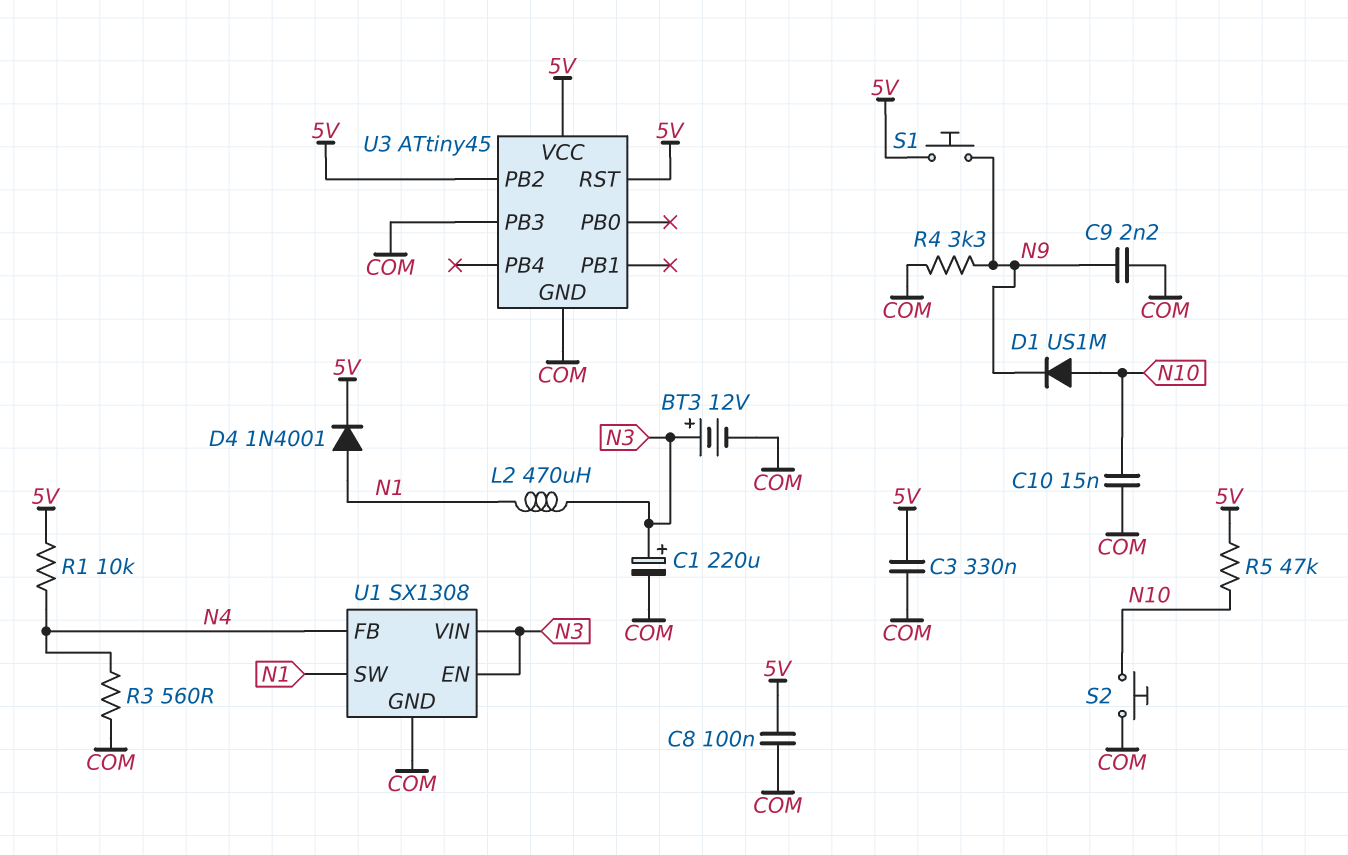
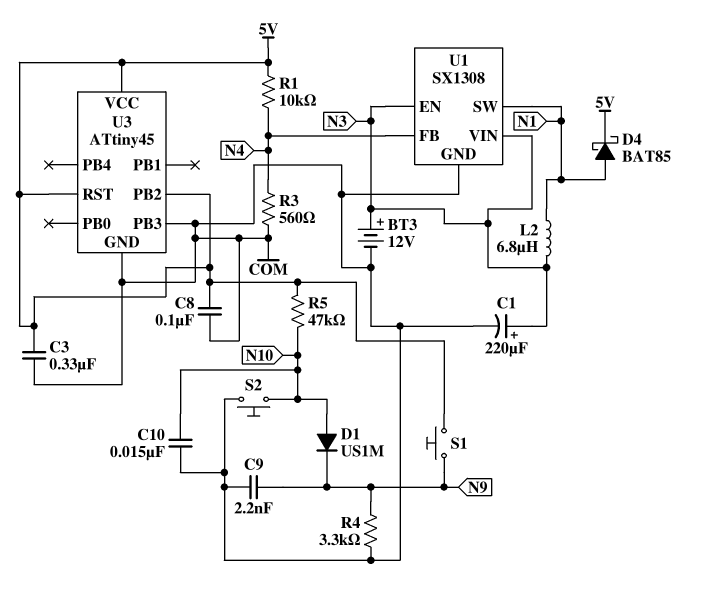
D4: diode 1N4001 (A N1, K 5V) -> schottky BAT85 (A N1, K 5V)
L2: 470uH (N1, N3) -> 6.8uH (N1, N3)

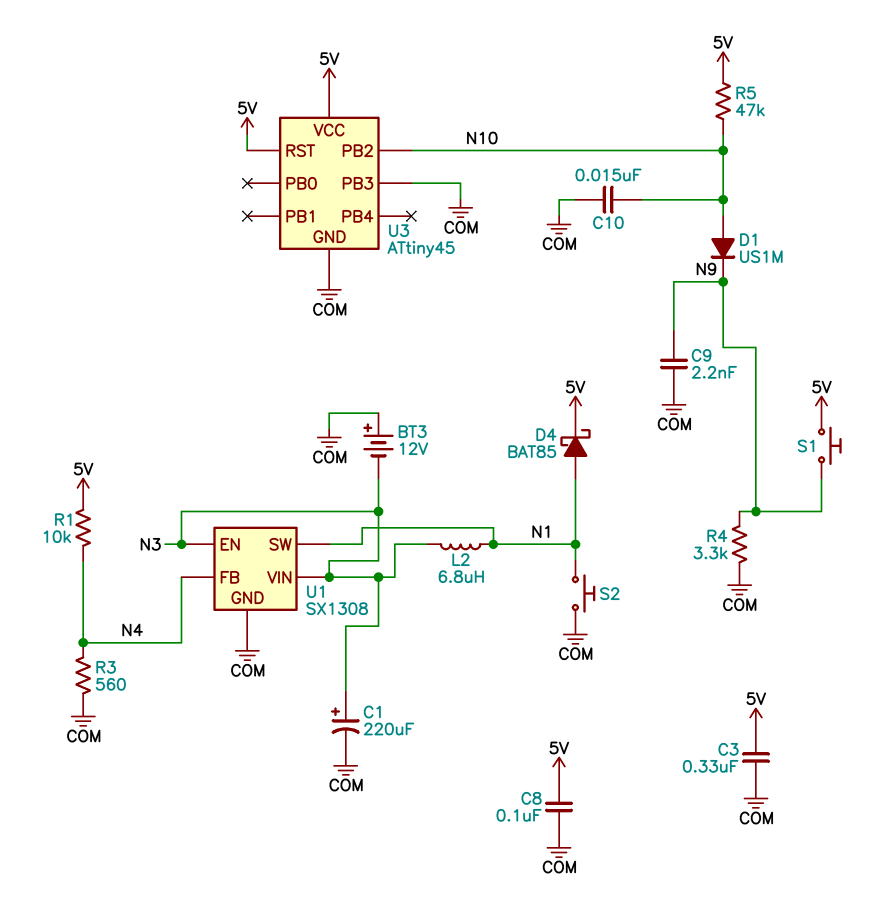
BT3: 12V (plus N3, minus COM) -> 12V (plus COM, minus N3)
S2: button (COM, N10) -> button (COM, N1)
U3 pin PB2: 5V -> N10

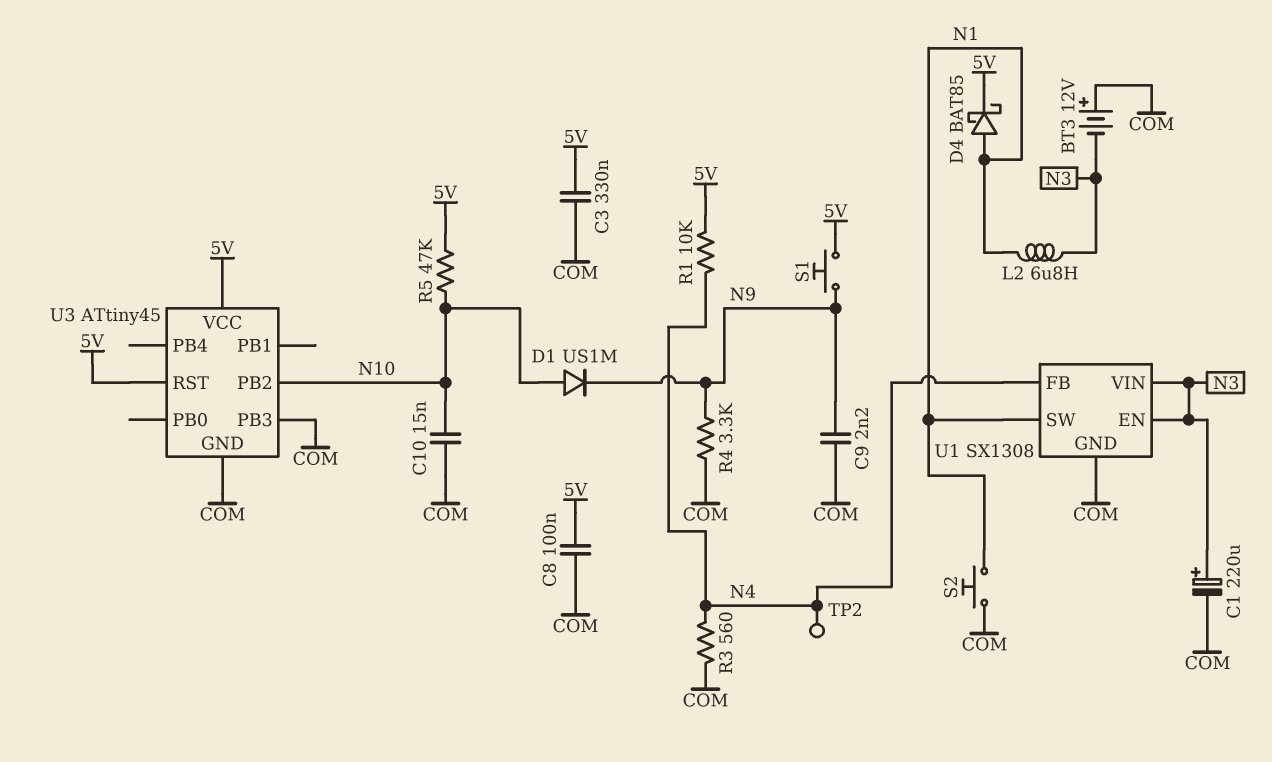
TP2: none -> test point (N4)

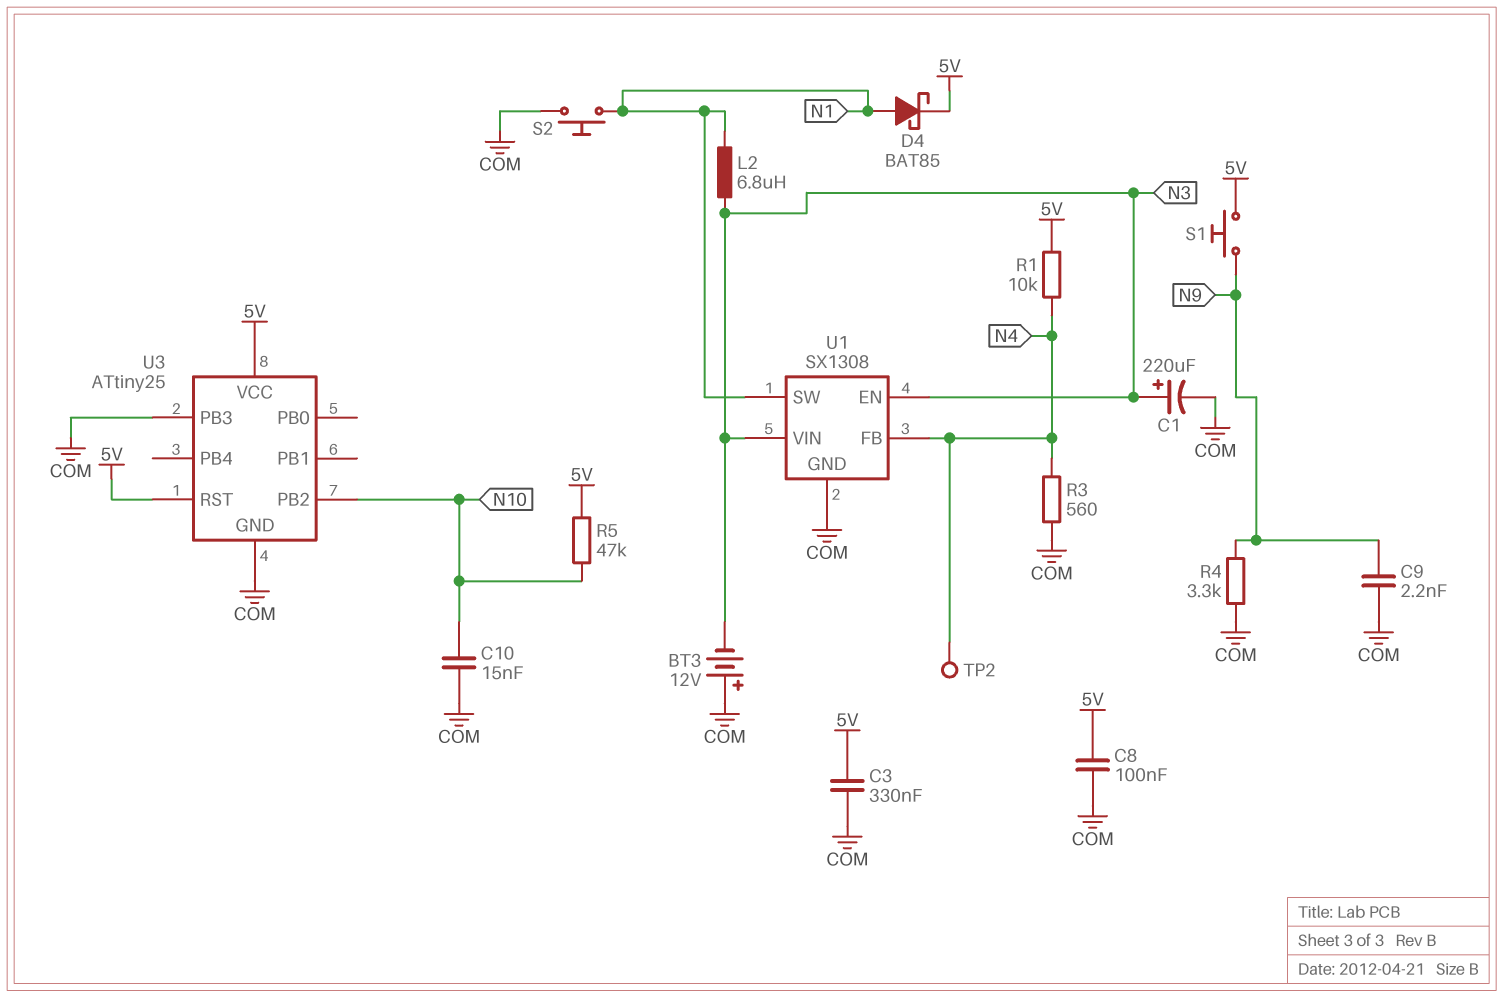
D1: diode US1M (A N10, K N9) -> none
U3: ATtiny45 -> ATtiny25

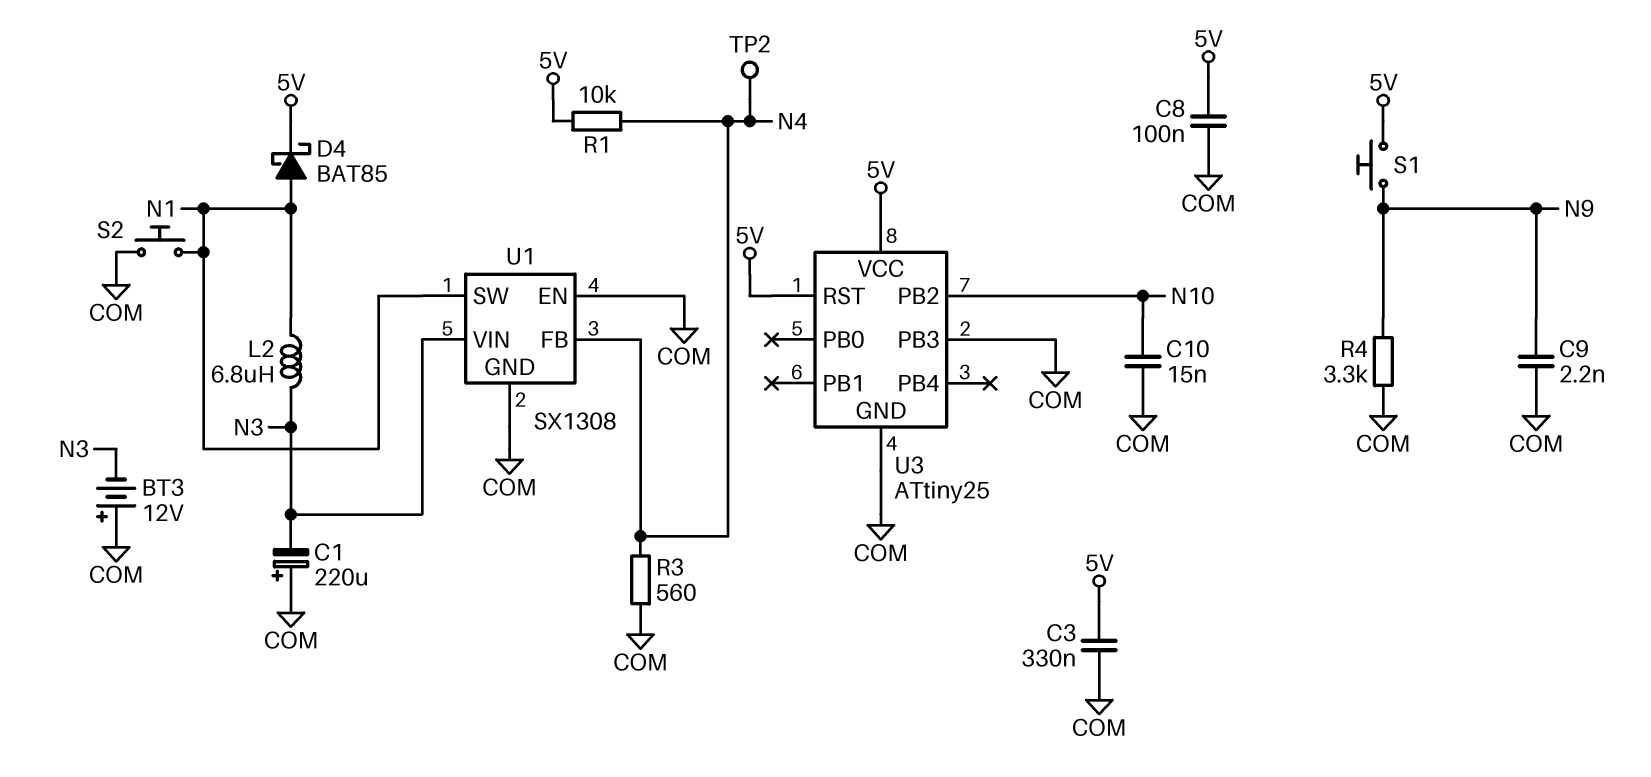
C1: 220uF (plus N3, minus COM) -> 220uF (plus COM, minus N3)
R5: 47k (5V, N10) -> none
U1 pin EN: N3 -> COM

